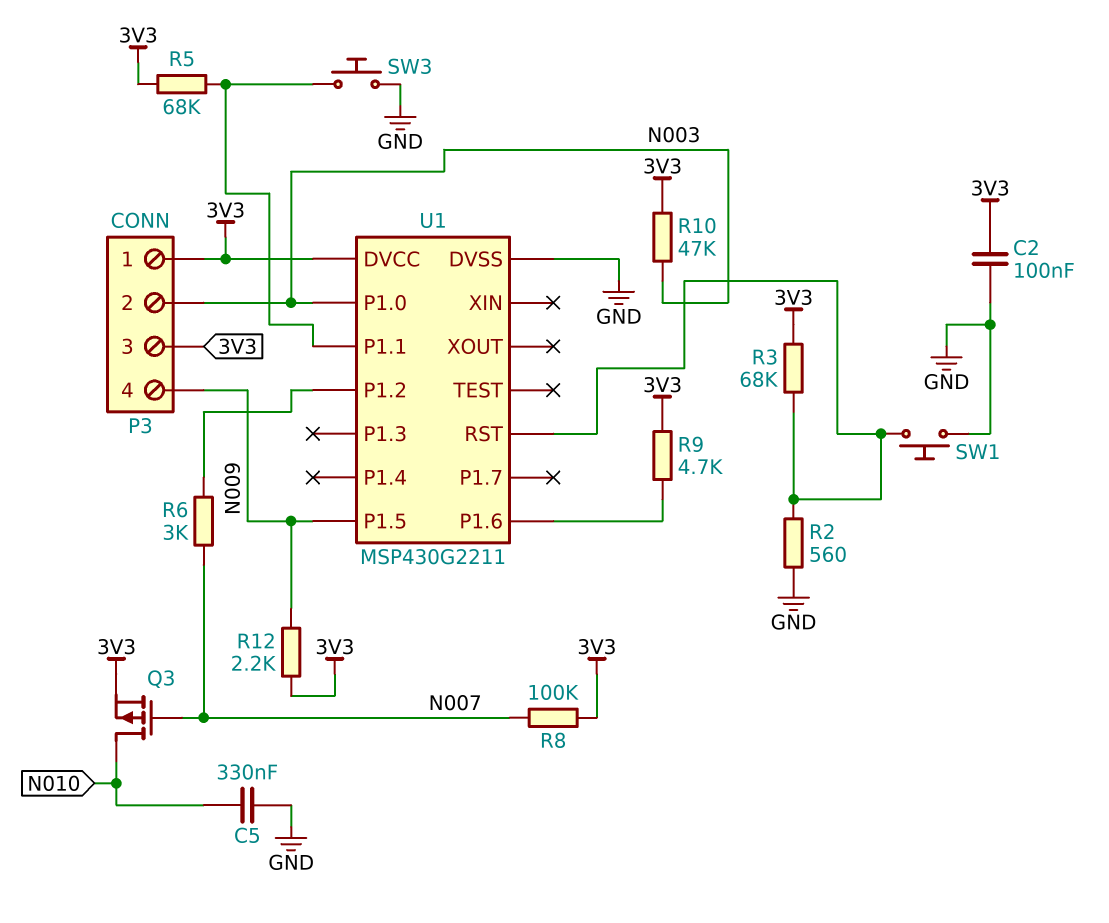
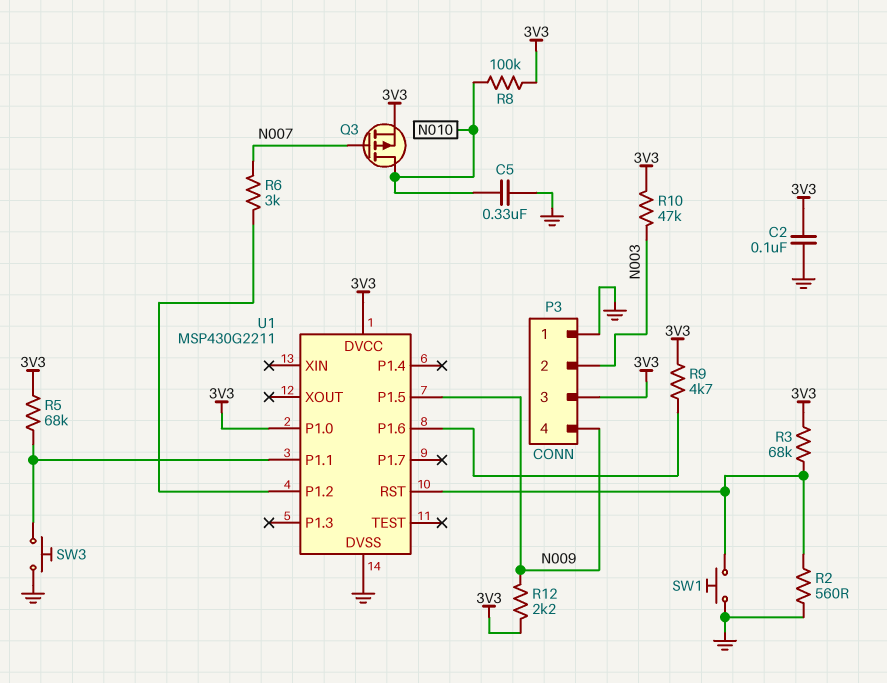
P3 pin 1: 3V3 -> GND
R8: 100k (3V3, N007) -> 100k (3V3, N010)
U1 pin P1.0: N003 -> 3V3

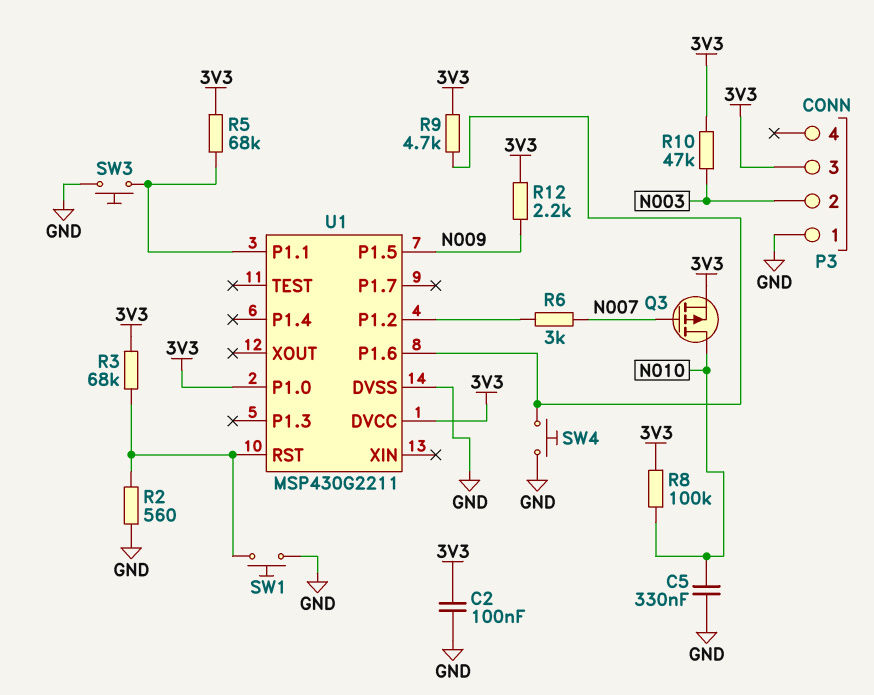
P3 pin 4: N009 -> none
SW4: none -> button (GND, U1/P1.6)

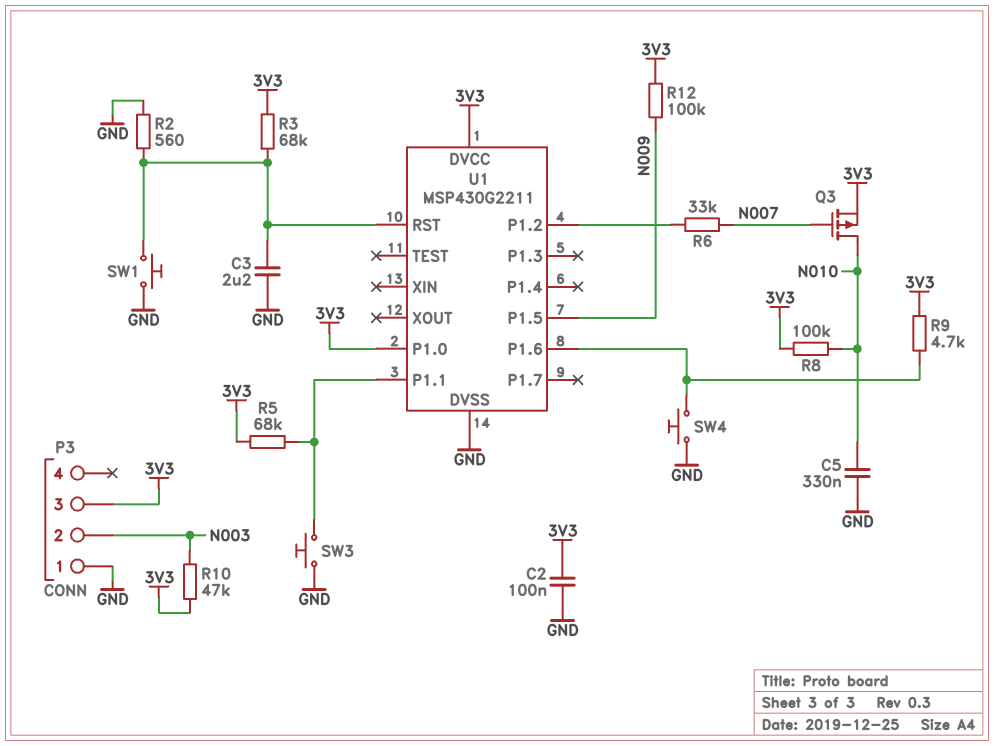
C3: none -> 2.2uF (GND, U1/RST)
R6: 3k (N007, U1/P1.2) -> 33k (N007, U1/P1.2)
R12: 2.2k (3V3, N009) -> 100k (3V3, N009)

